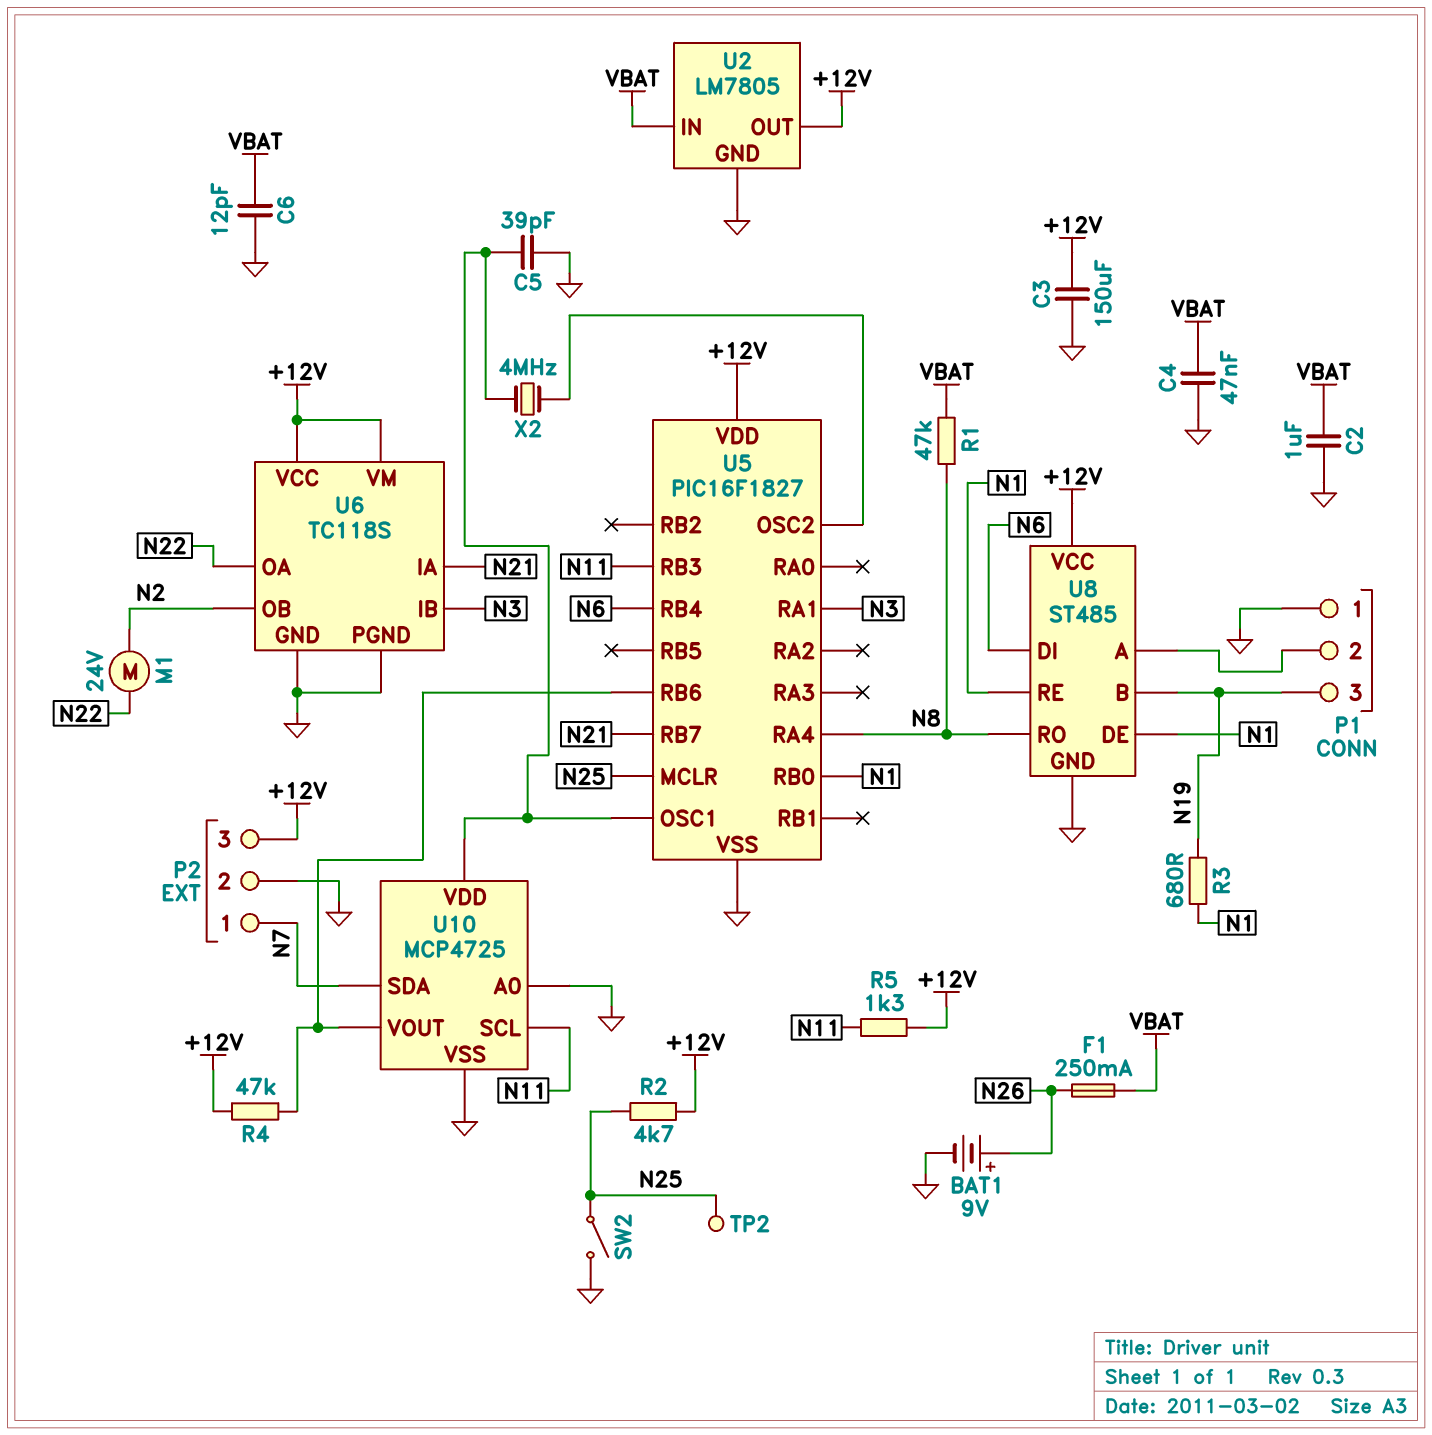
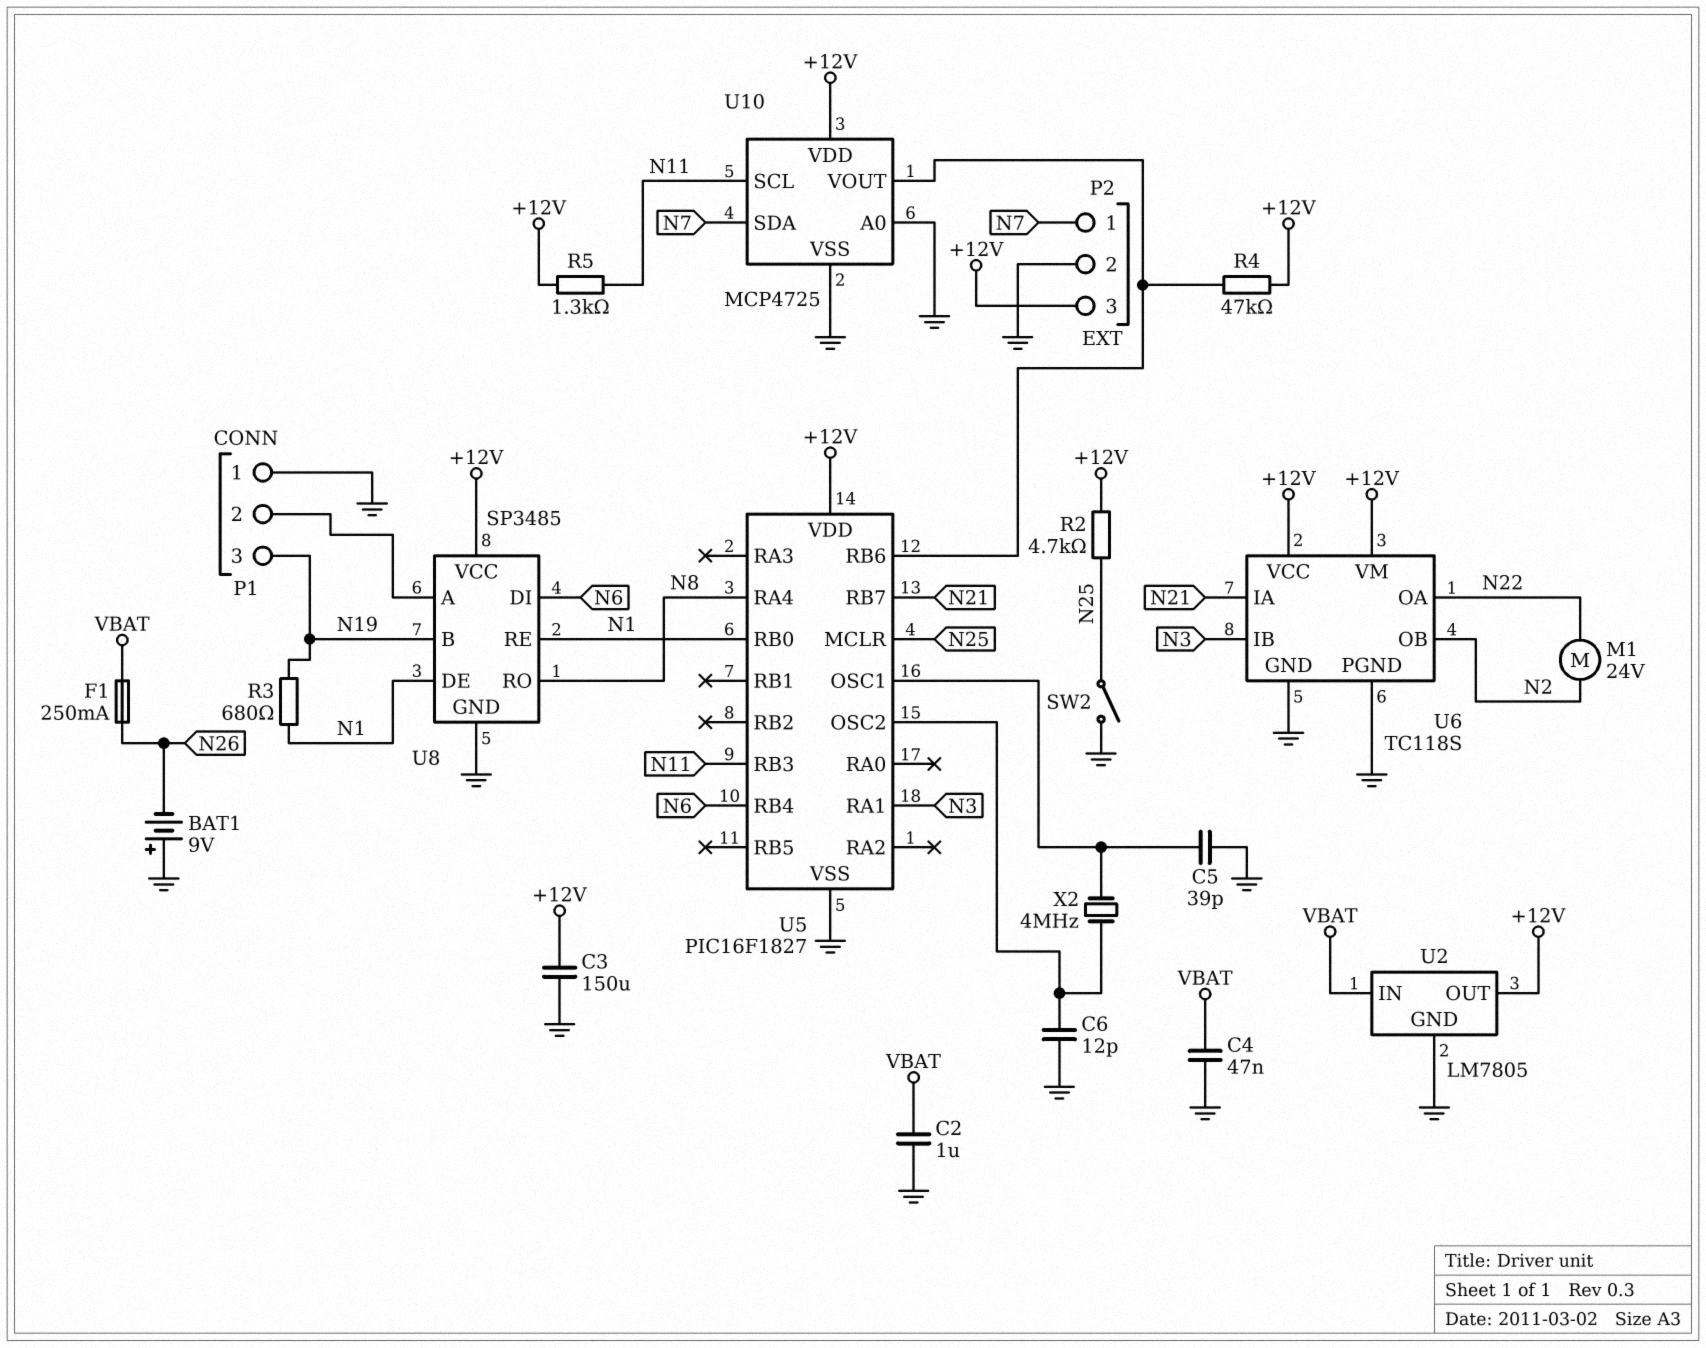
BAT1: 9V (plus N26, minus GND) -> 9V (plus GND, minus N26)
C6: 12pF (GND, VBAT) -> 12pF (GND, U5/OSC2)
R1: 47k (N8, VBAT) -> none
TP2: test point (N25) -> none
U8: ST485 -> SP3485
U10 pin VDD: U5/OSC1 -> +12V

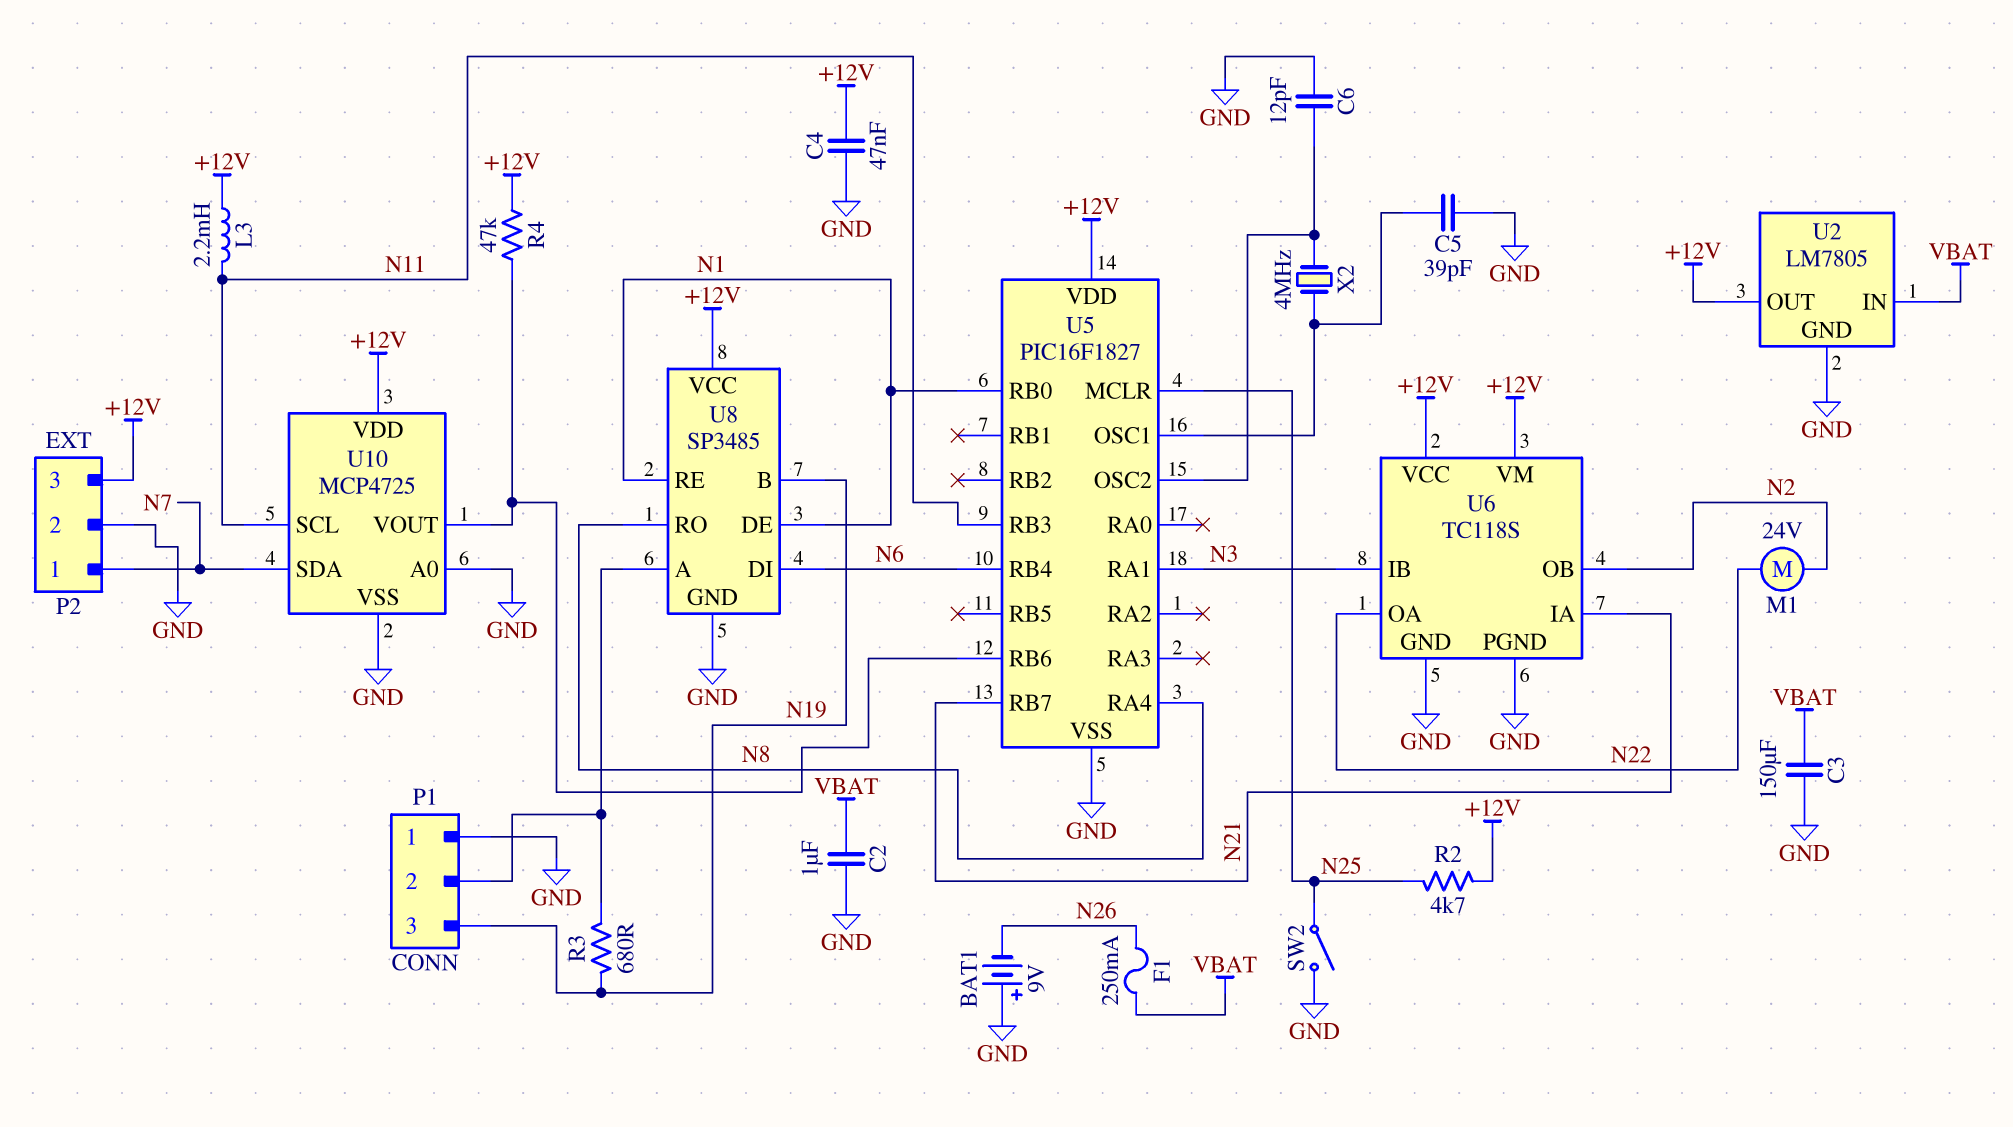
C3: 150uF (+12V, GND) -> 150uF (GND, VBAT)
C4: 47nF (GND, VBAT) -> 47nF (+12V, GND)
L3: none -> 2.2mH (+12V, N11)
R3: 680 (N1, N19) -> 680 (N19, P1/2)
R5: 1.3k (+12V, N11) -> none

